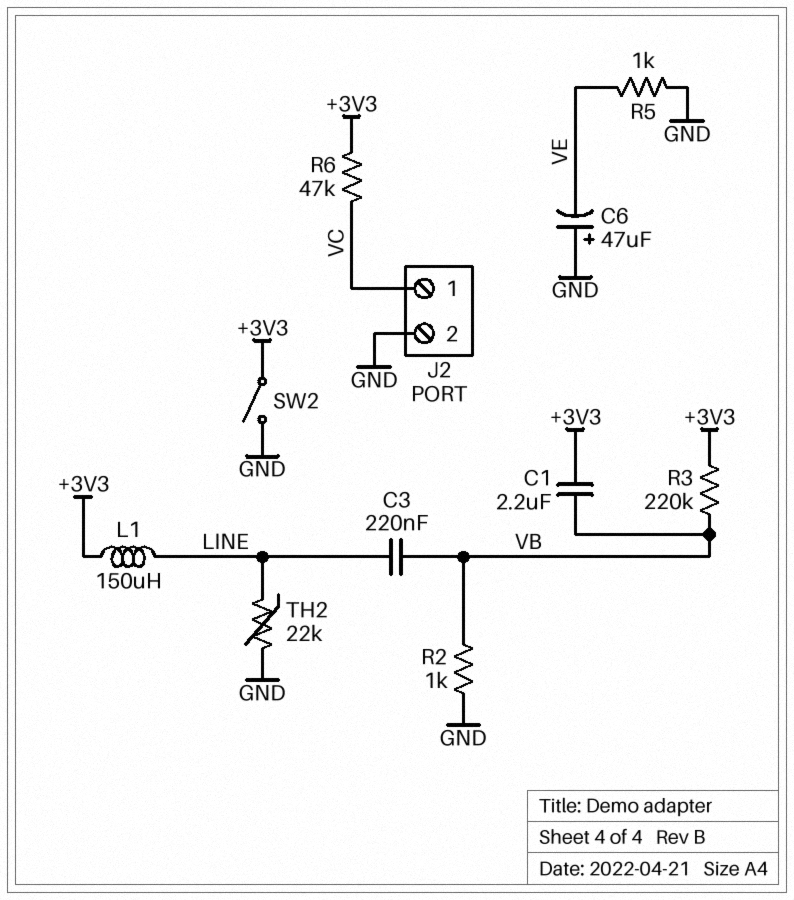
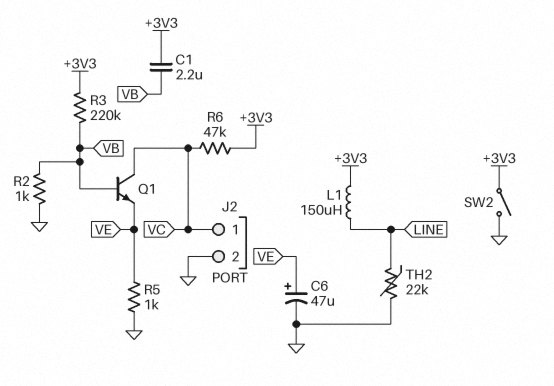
C3: 220nF (LINE, VB) -> none
C6: 47uF (plus GND, minus VE) -> 47uF (plus VE, minus GND)
Q1: none -> NPN (B VB, C VC, E VE)

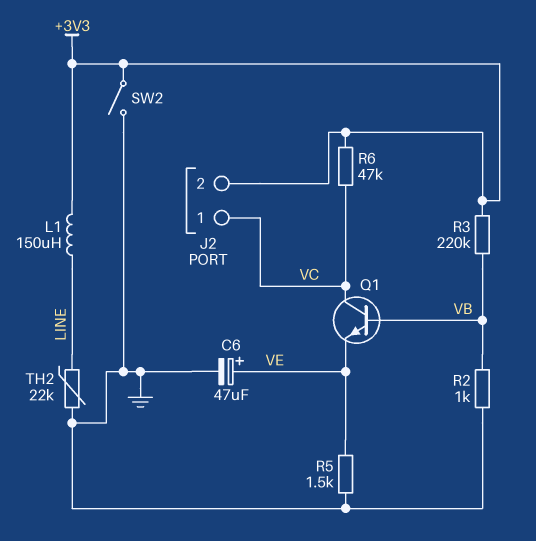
C1: 2.2uF (+3V3, VB) -> none
J2 pin 2: GND -> +3V3
R5: 1k (GND, VE) -> 1.5k (GND, VE)

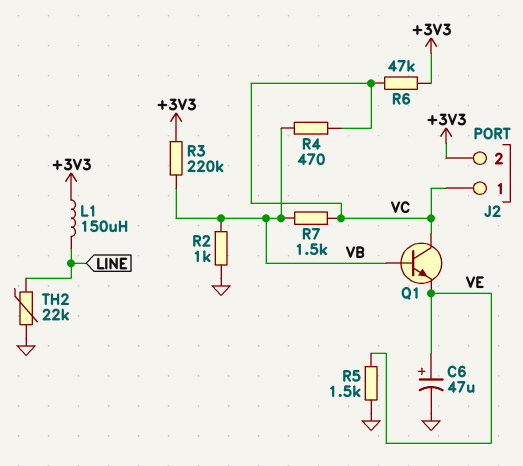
R4: none -> 470 (VB, VC)
R7: none -> 1.5k (VB, VC)
SW2: switch (+3V3, GND) -> none

